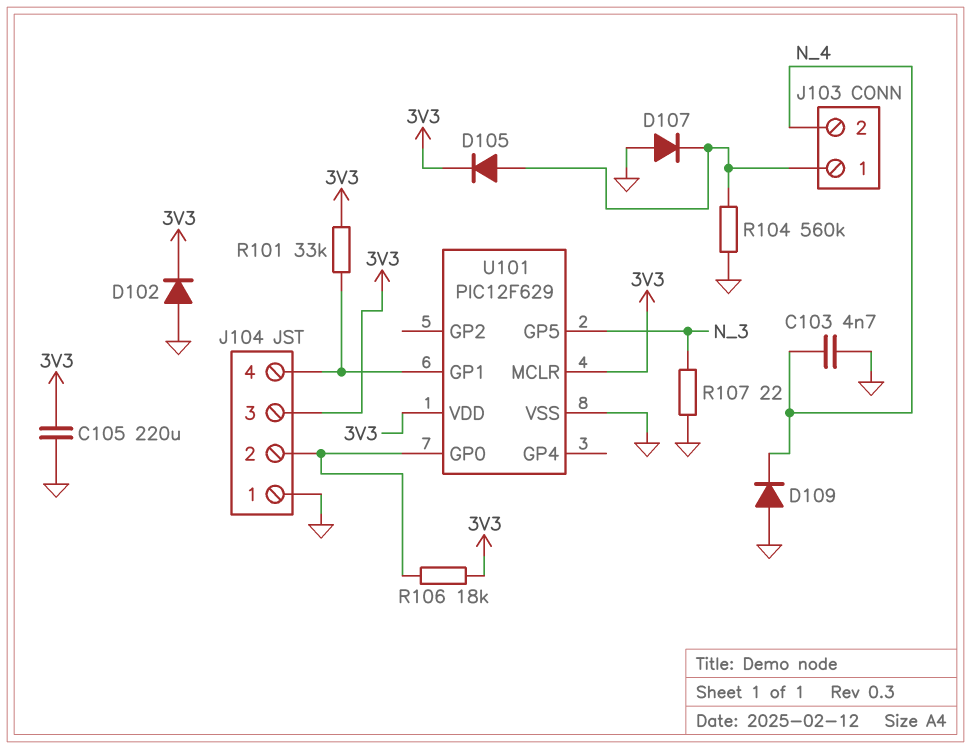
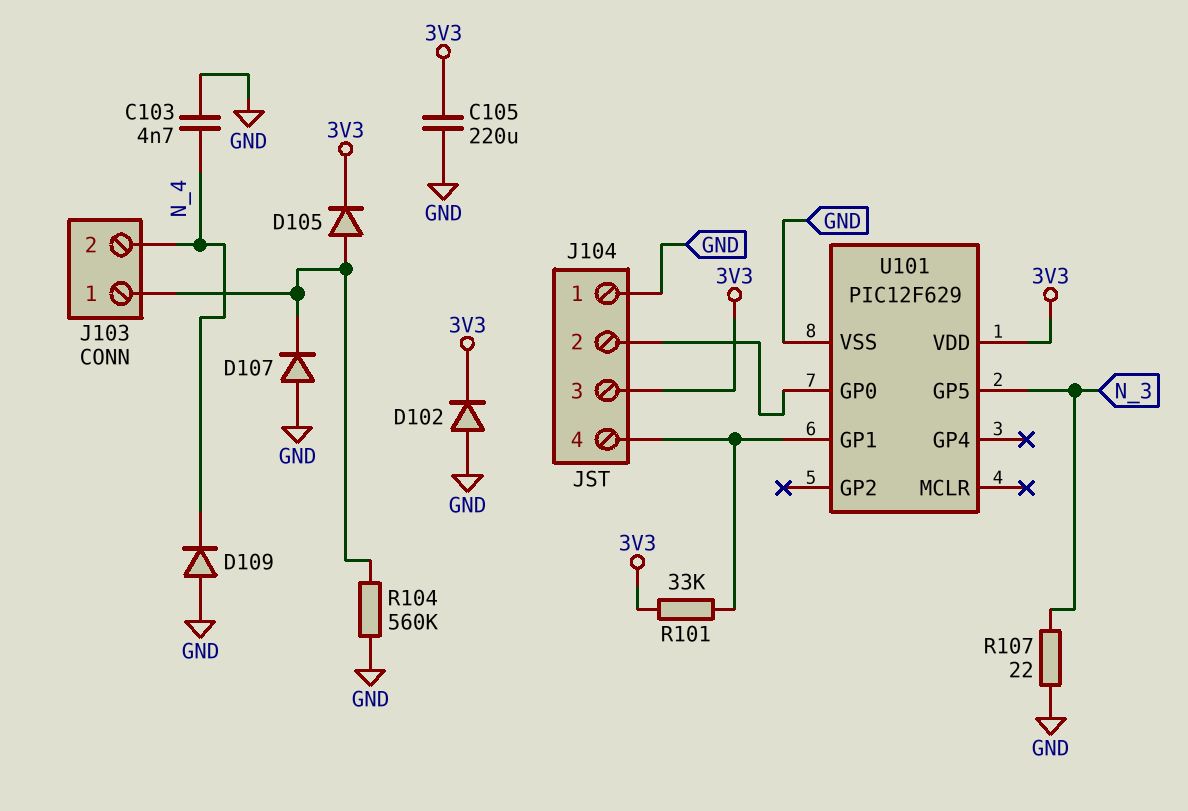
R106: 18k (3V3, J104/2) -> none
U101 pin MCLR: 3V3 -> none

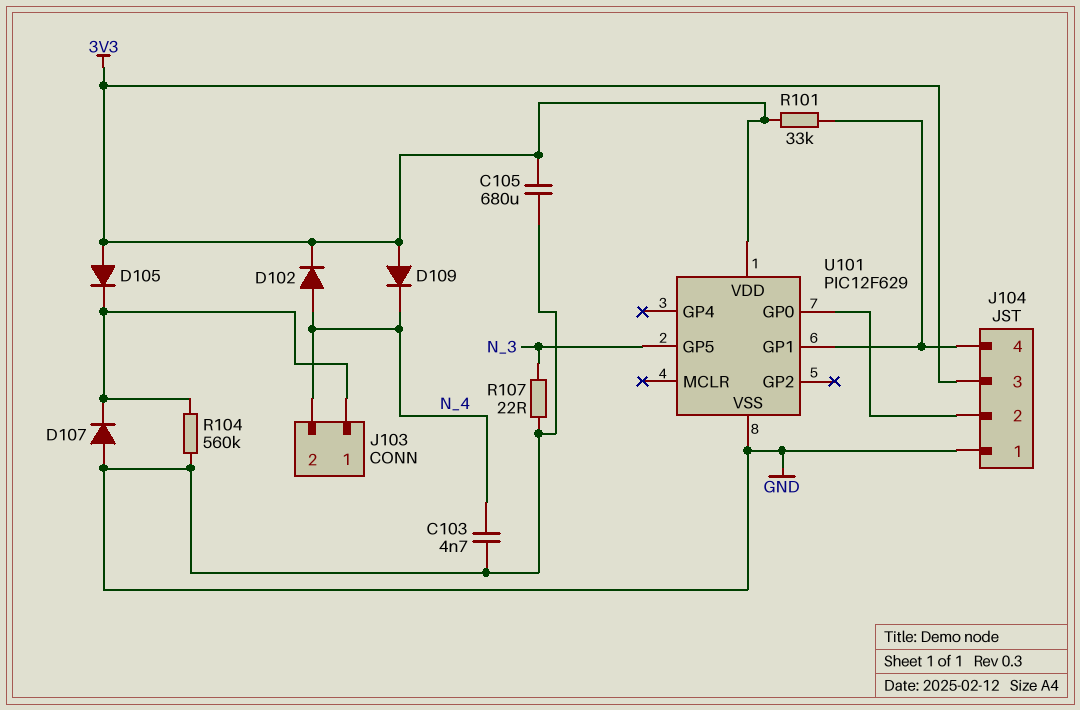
C105: 220uF (3V3, GND) -> 680uF (3V3, GND)
D102: diode (A GND, K 3V3) -> diode (A N_4, K 3V3)
D105: diode (A J103/1, K 3V3) -> diode (A 3V3, K J103/1)
D109: diode (A GND, K N_4) -> diode (A 3V3, K N_4)

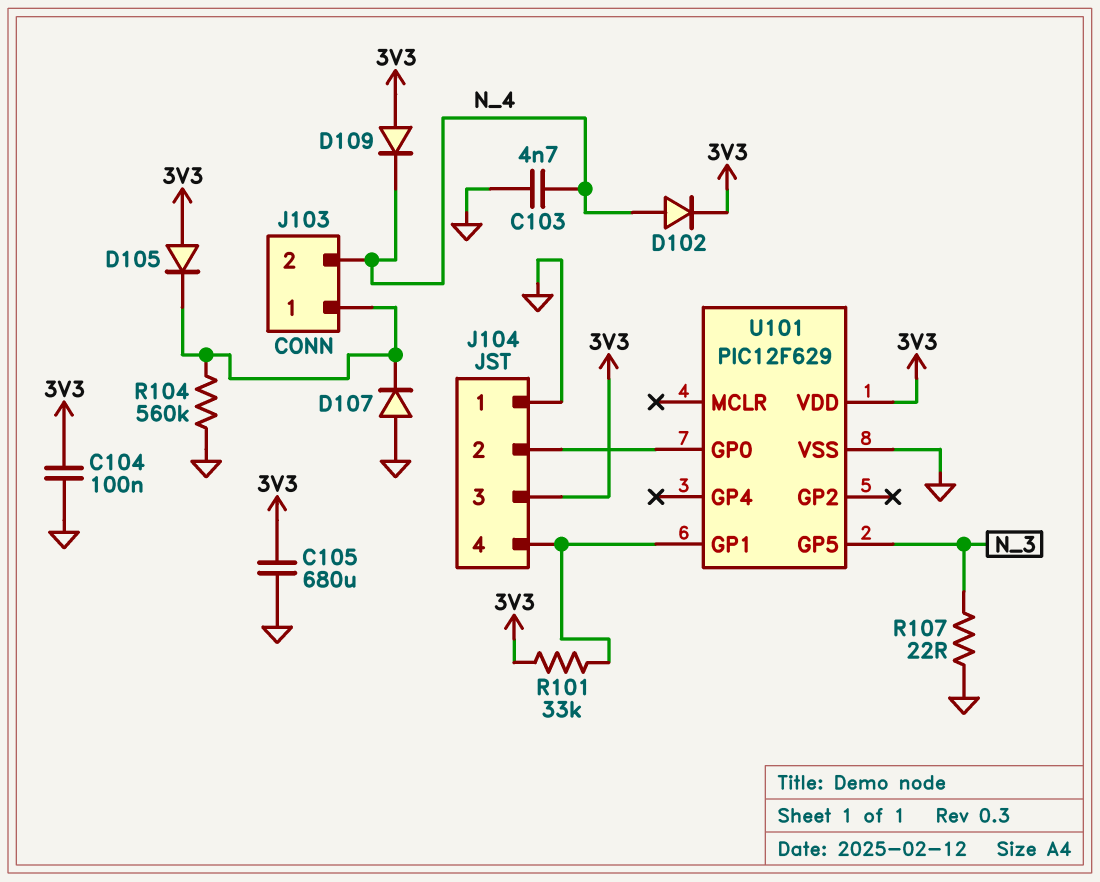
C104: none -> 100nF (3V3, GND)

